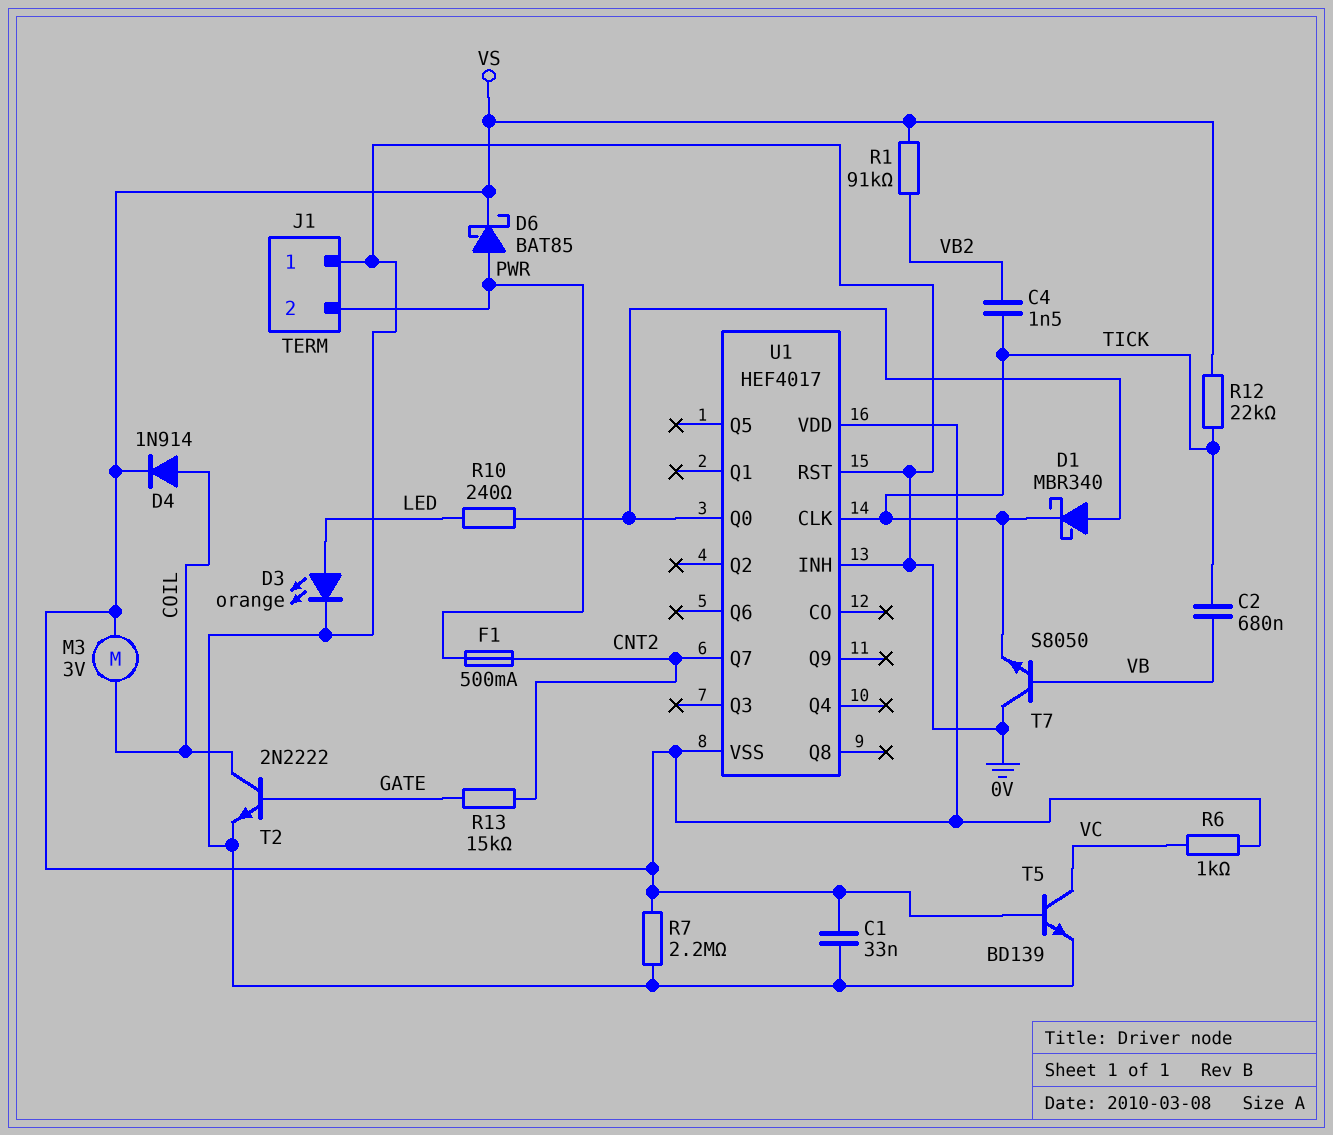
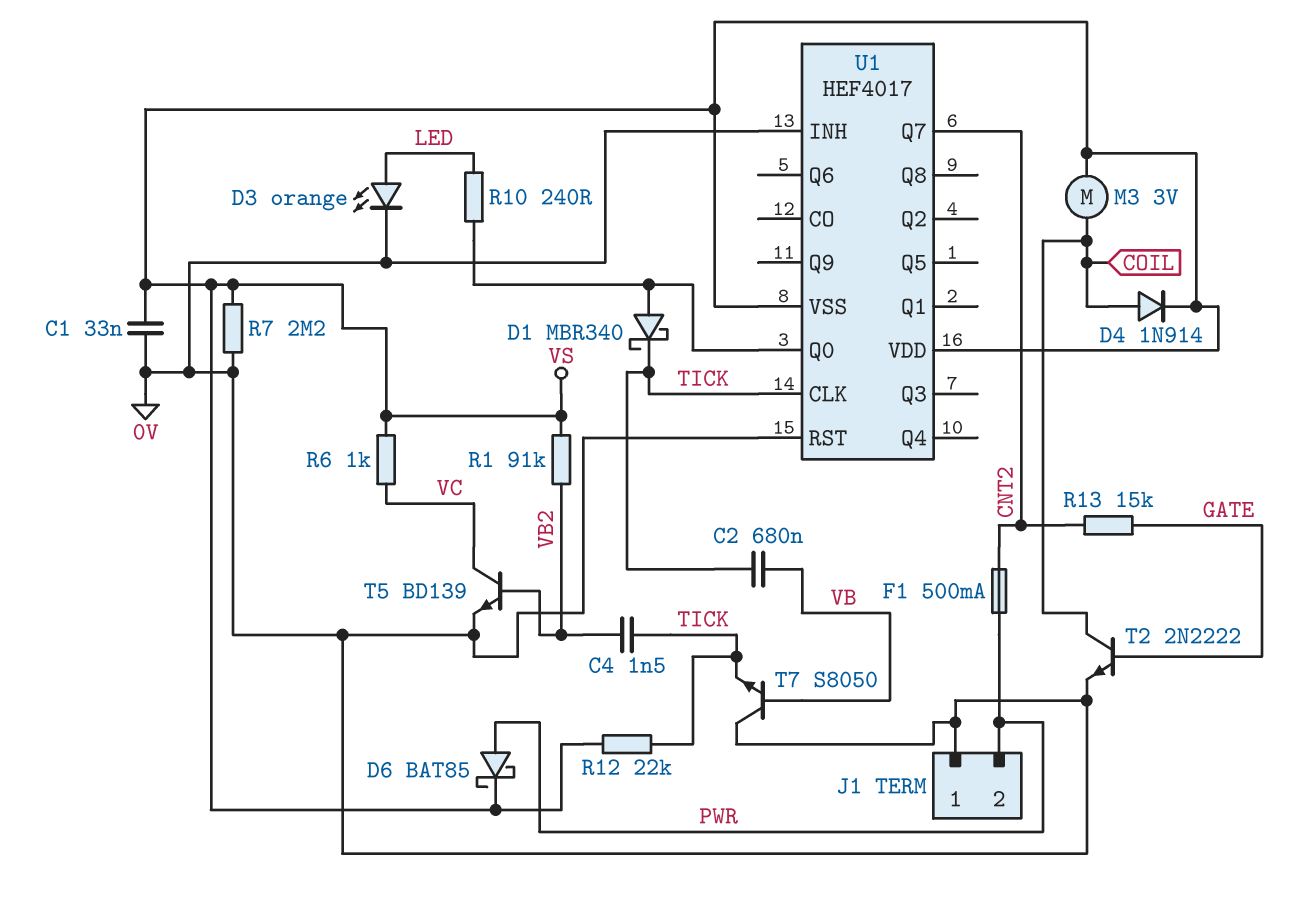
T5: NPN BD139 (B VS, C VC, E 0V) -> NPN BD139 (B VB2, C VC, E 0V)

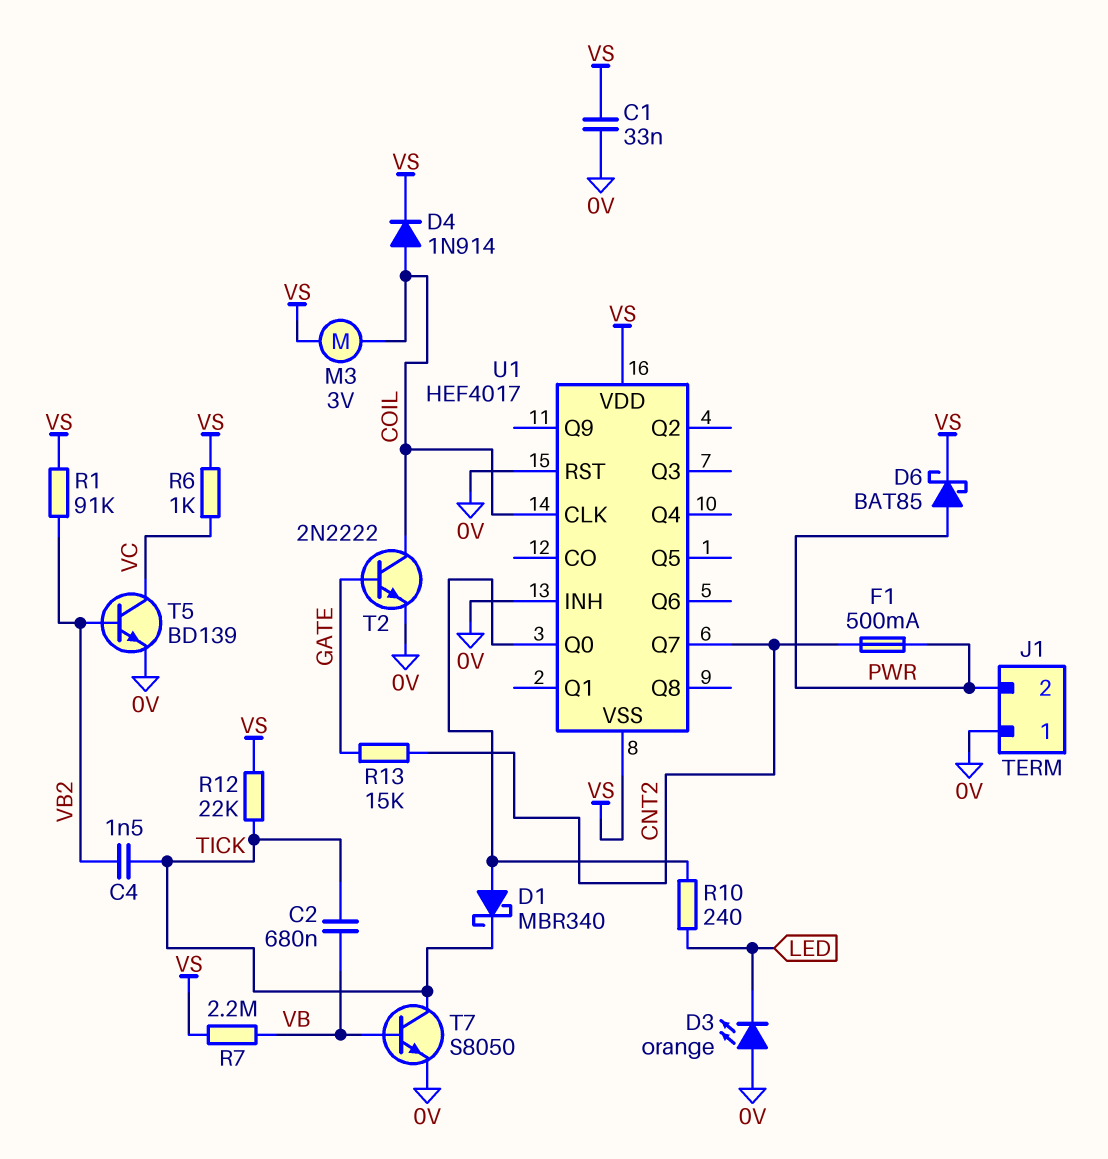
D3: LED orange (A LED, K 0V) -> LED orange (A 0V, K LED)
R7: 2.2M (0V, VS) -> 2.2M (VB, VS)
T7: NPN S8050 (B VB, C 0V, E TICK) -> NPN S8050 (B VB, C TICK, E 0V)
U1 pin CLK: TICK -> COIL

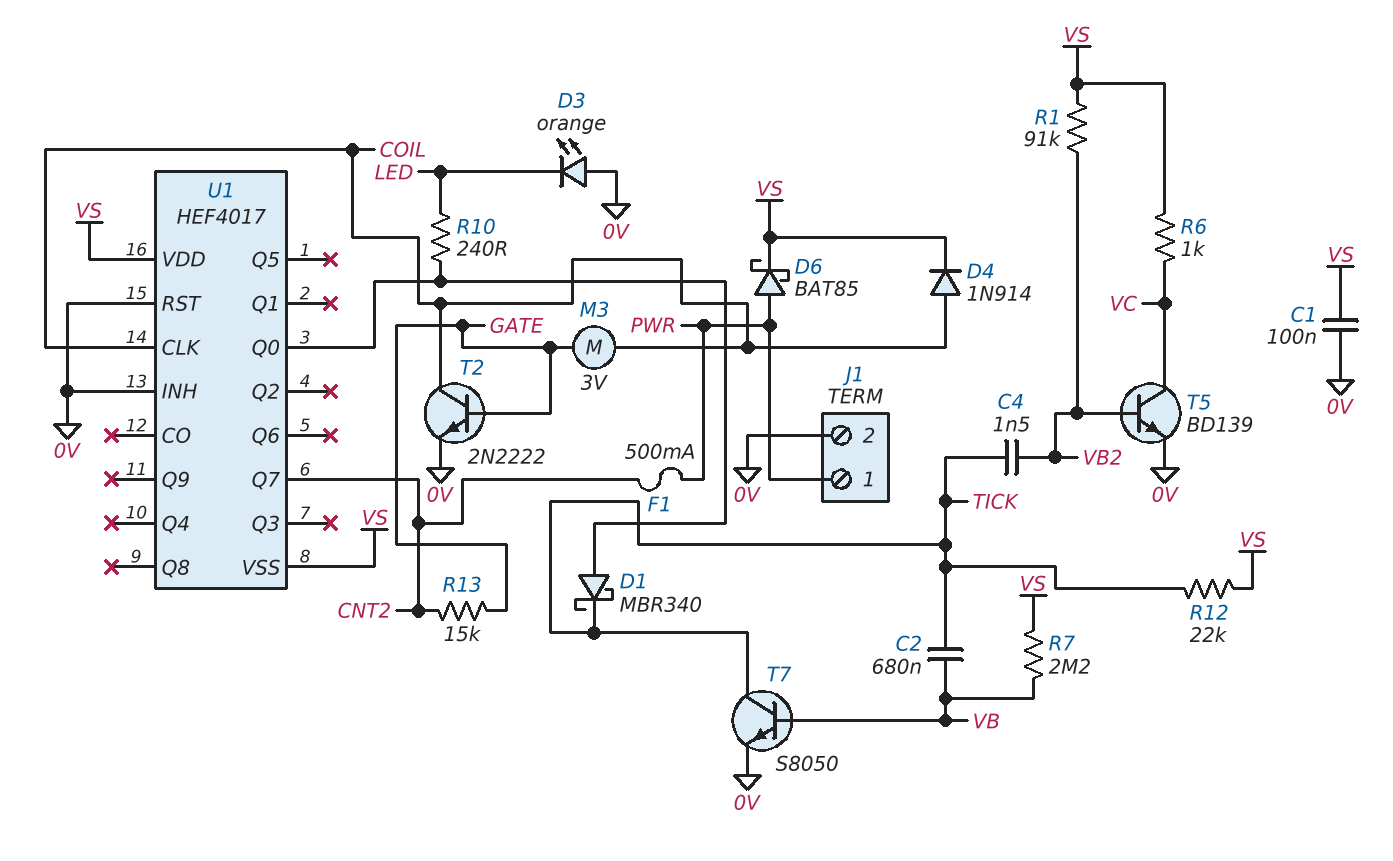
C1: 33nF (0V, VS) -> 100nF (0V, VS)
J1 pin 1: 0V -> PWR
J1 pin 2: PWR -> 0V
M3: motor 3V (COIL, VS) -> motor 3V (COIL, GATE)

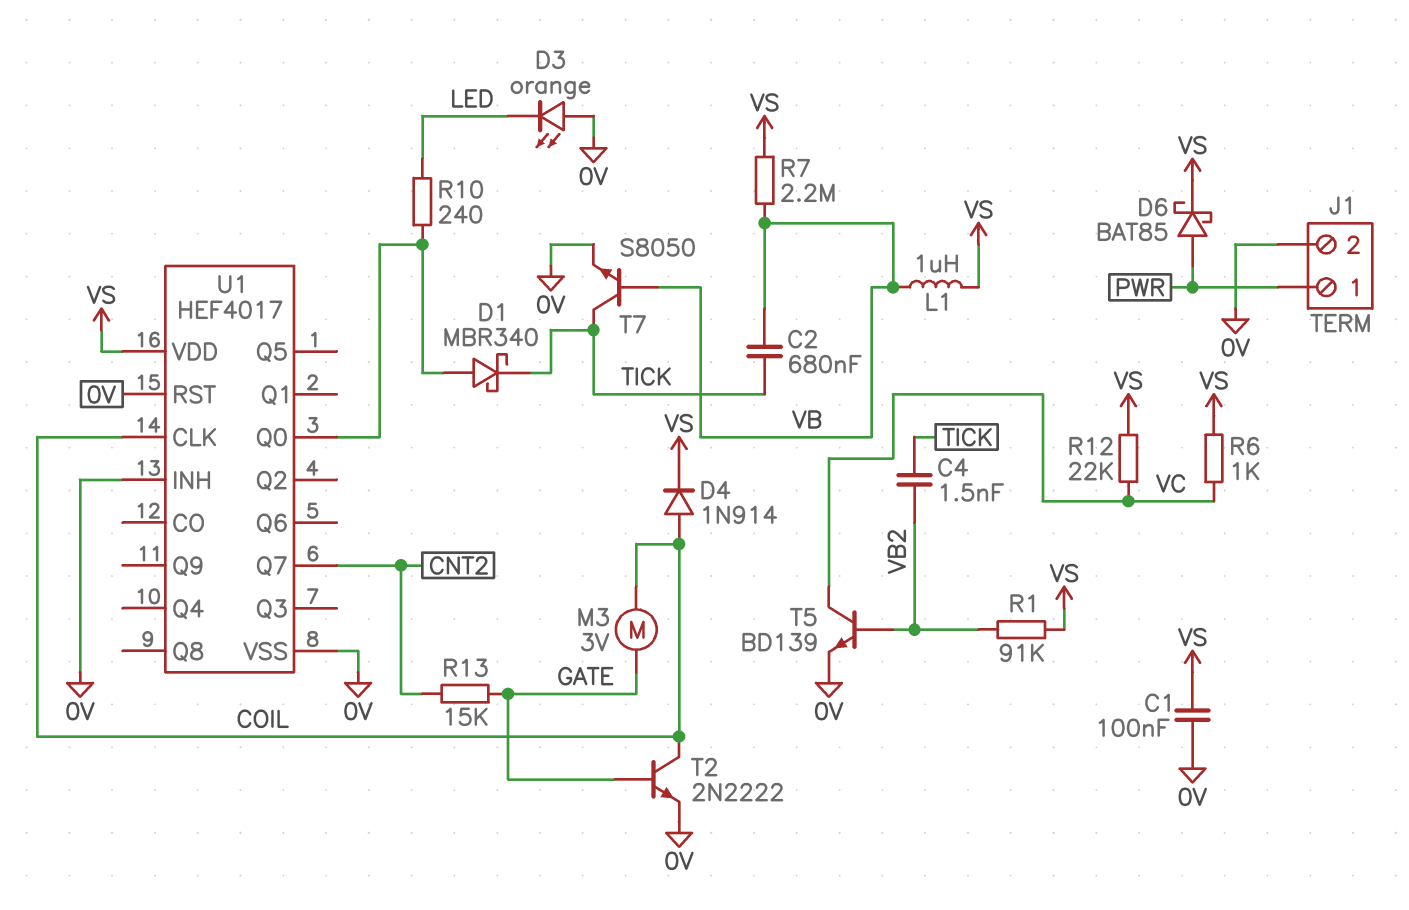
F1: 500mA (CNT2, PWR) -> none
L1: none -> 1uH (VB, VS)
R12: 22k (TICK, VS) -> 22k (VC, VS)
U1 pin VSS: VS -> 0V

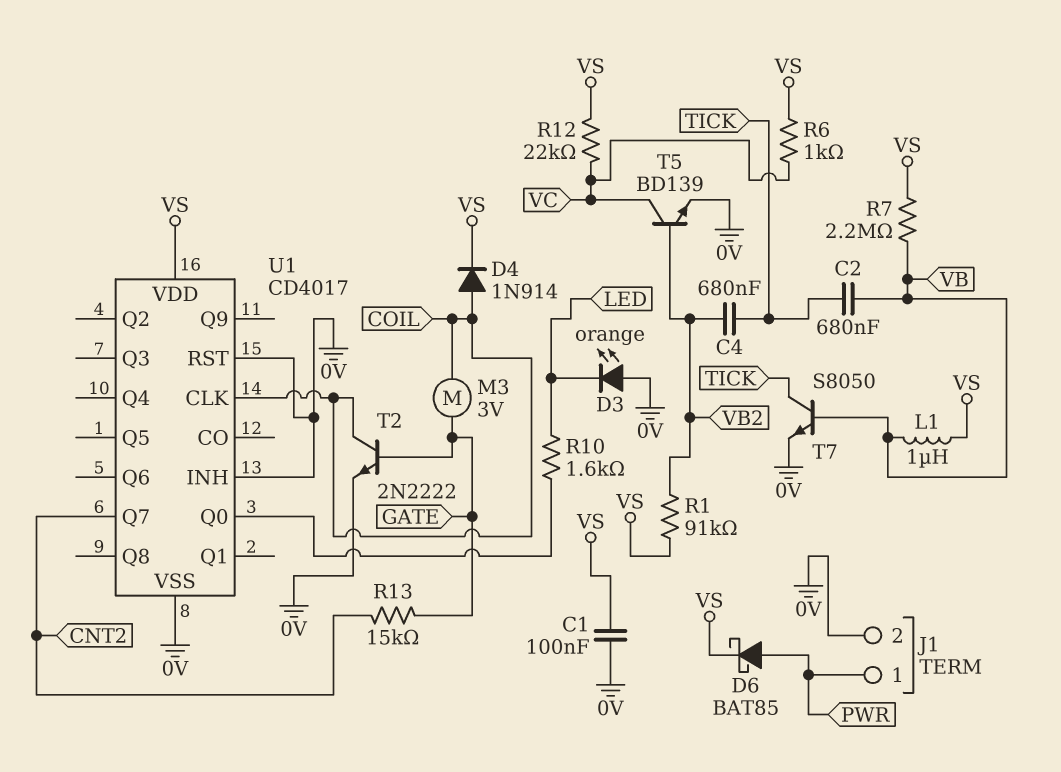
C4: 1.5nF (TICK, VB2) -> 680nF (TICK, VB2)
D1: schottky MBR340 (A U1/Q0, K TICK) -> none
R10: 240 (LED, U1/Q0) -> 1.6k (LED, U1/Q0)
U1: HEF4017 -> CD4017

